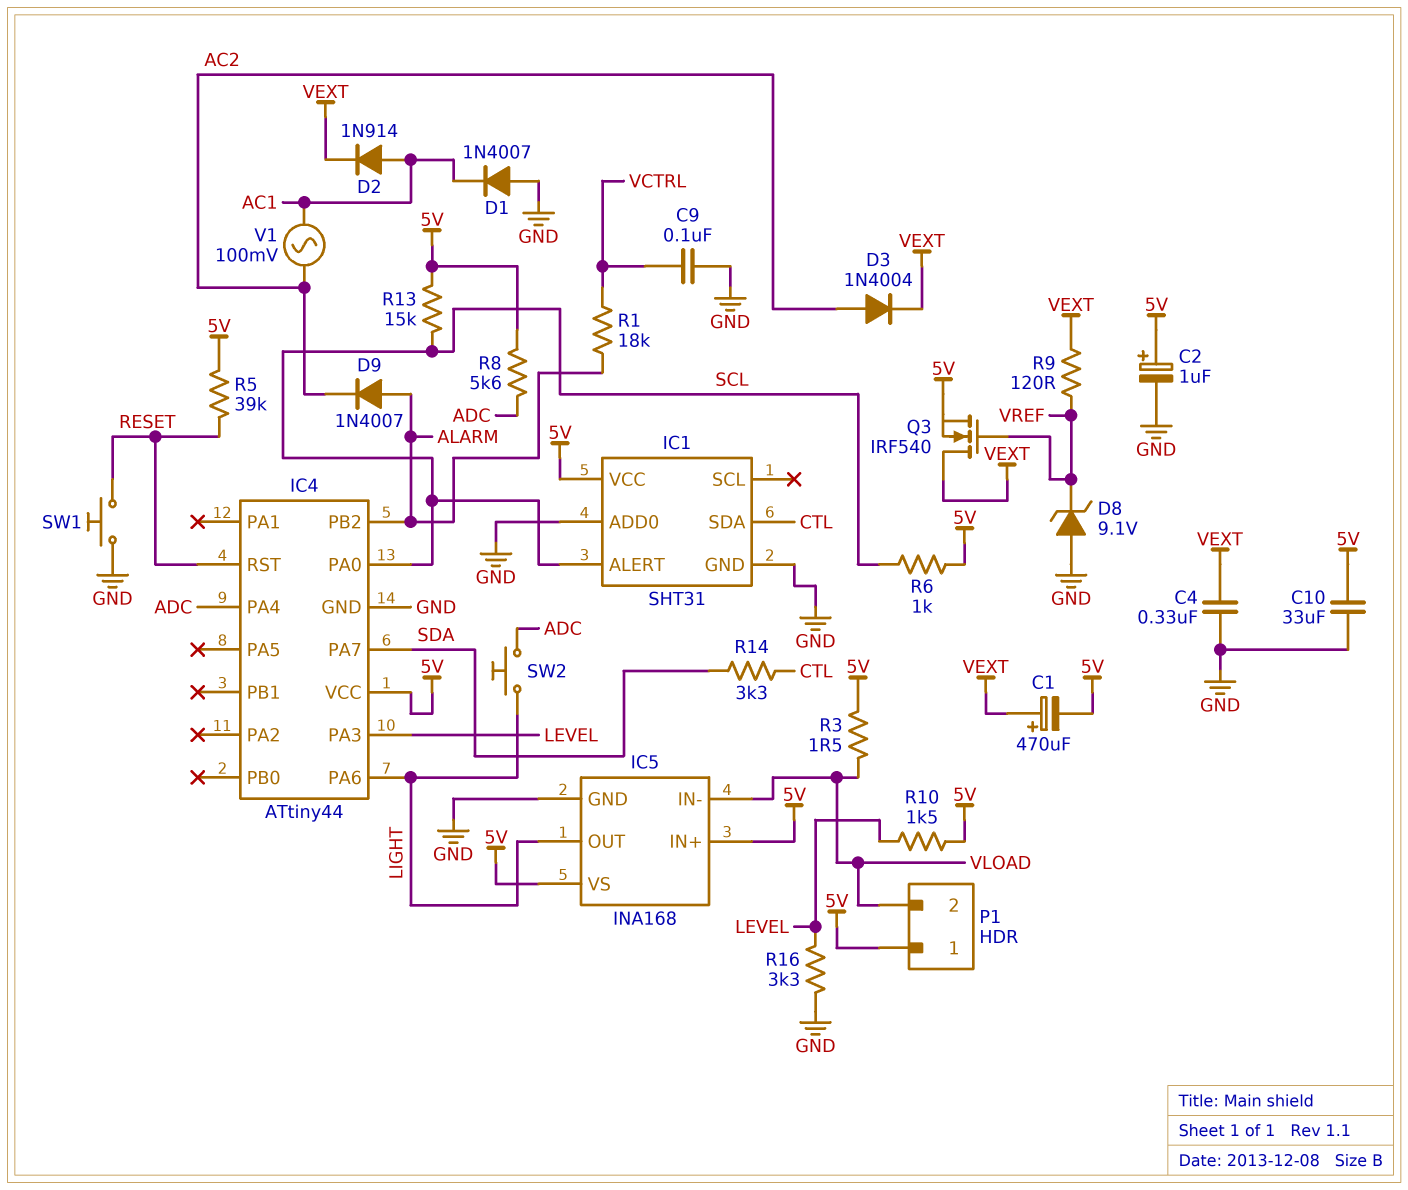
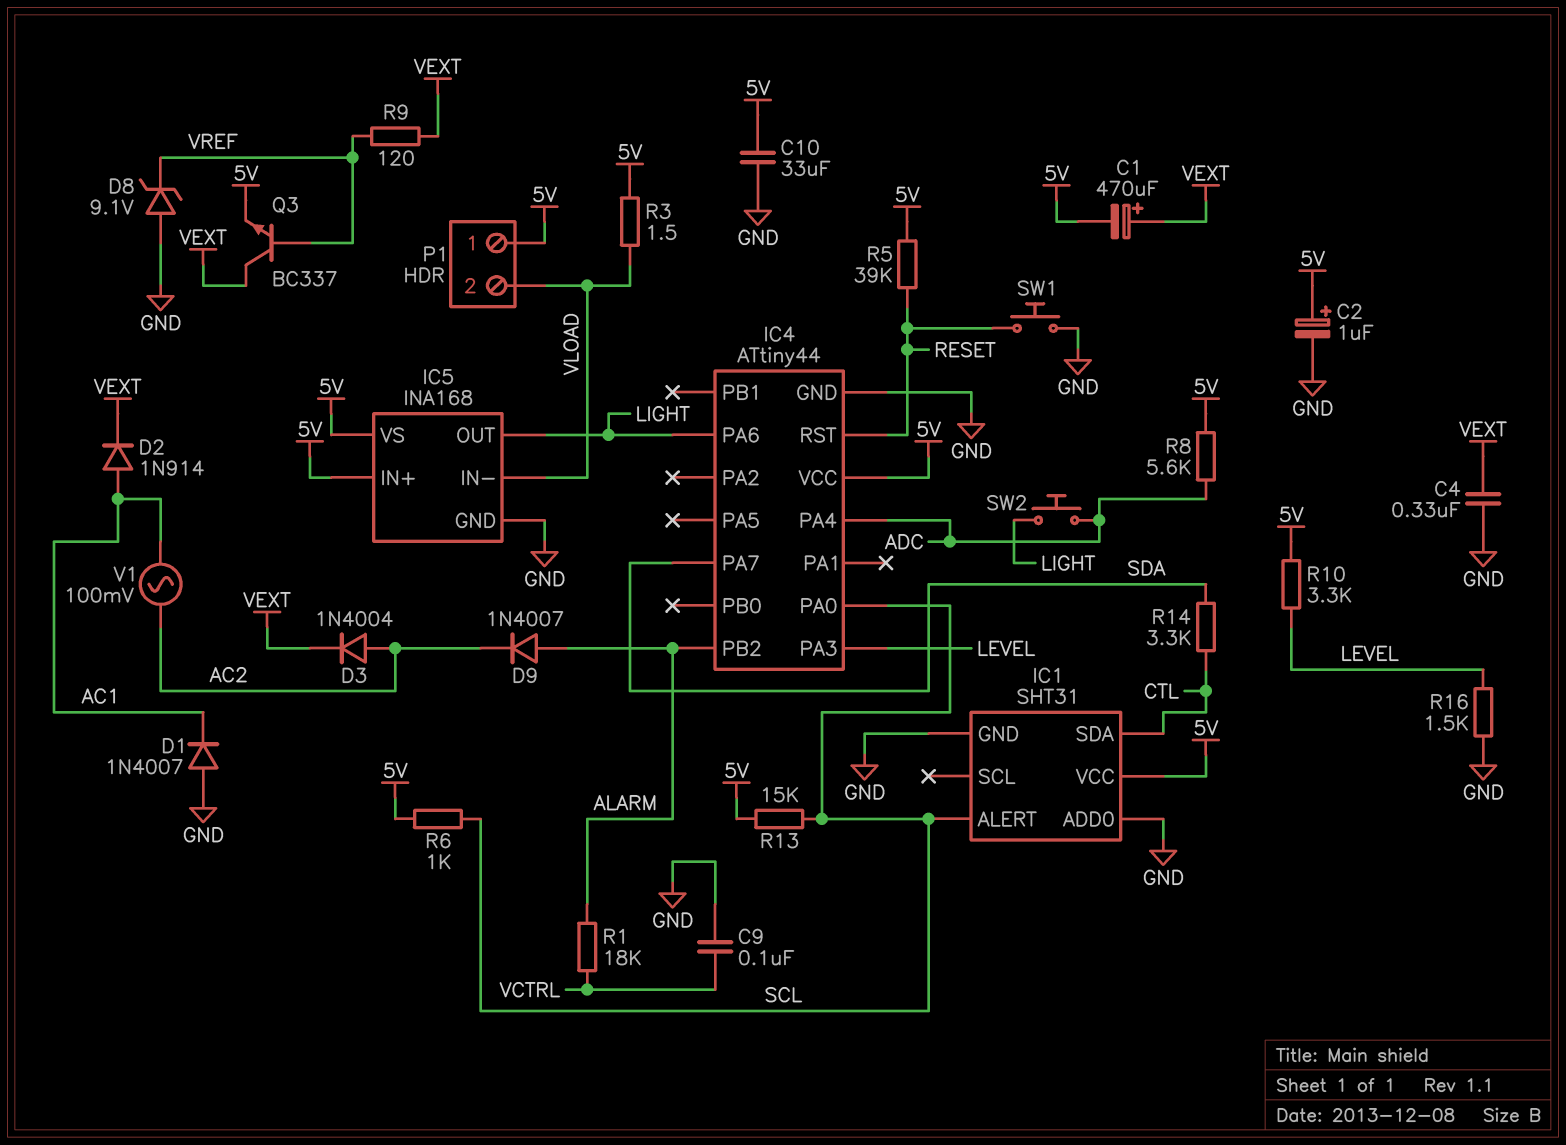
Q3: NMOS IRF540 (G VREF, D VEXT, S 5V) -> NPN BC337 (B VREF, C VEXT, E 5V)
R10: 1.5k (5V, LEVEL) -> 3.3k (5V, LEVEL)
R16: 3.3k (GND, LEVEL) -> 1.5k (GND, LEVEL)

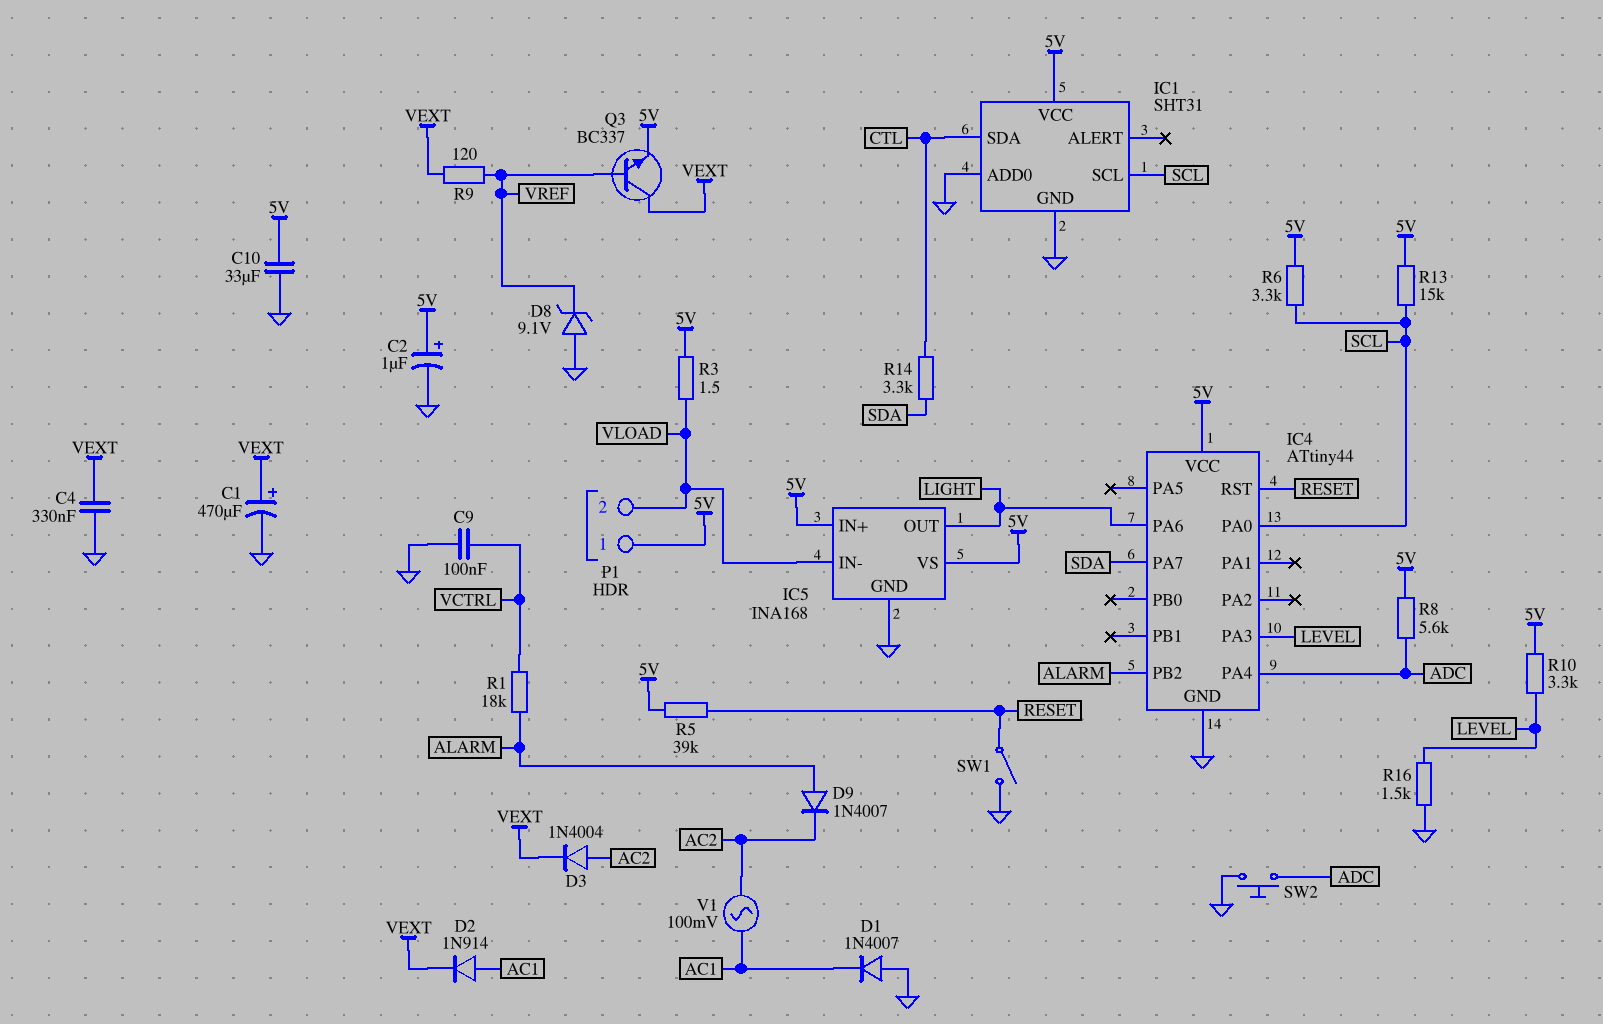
C1: 470uF (plus VEXT, minus 5V) -> 470uF (plus VEXT, minus GND)
IC1 pin ALERT: SCL -> none
IC1 pin SCL: none -> SCL
R6: 1k (5V, SCL) -> 3.3k (5V, SCL)
SW1: button (GND, RESET) -> switch (GND, RESET)
SW2: button (ADC, LIGHT) -> button (ADC, GND)

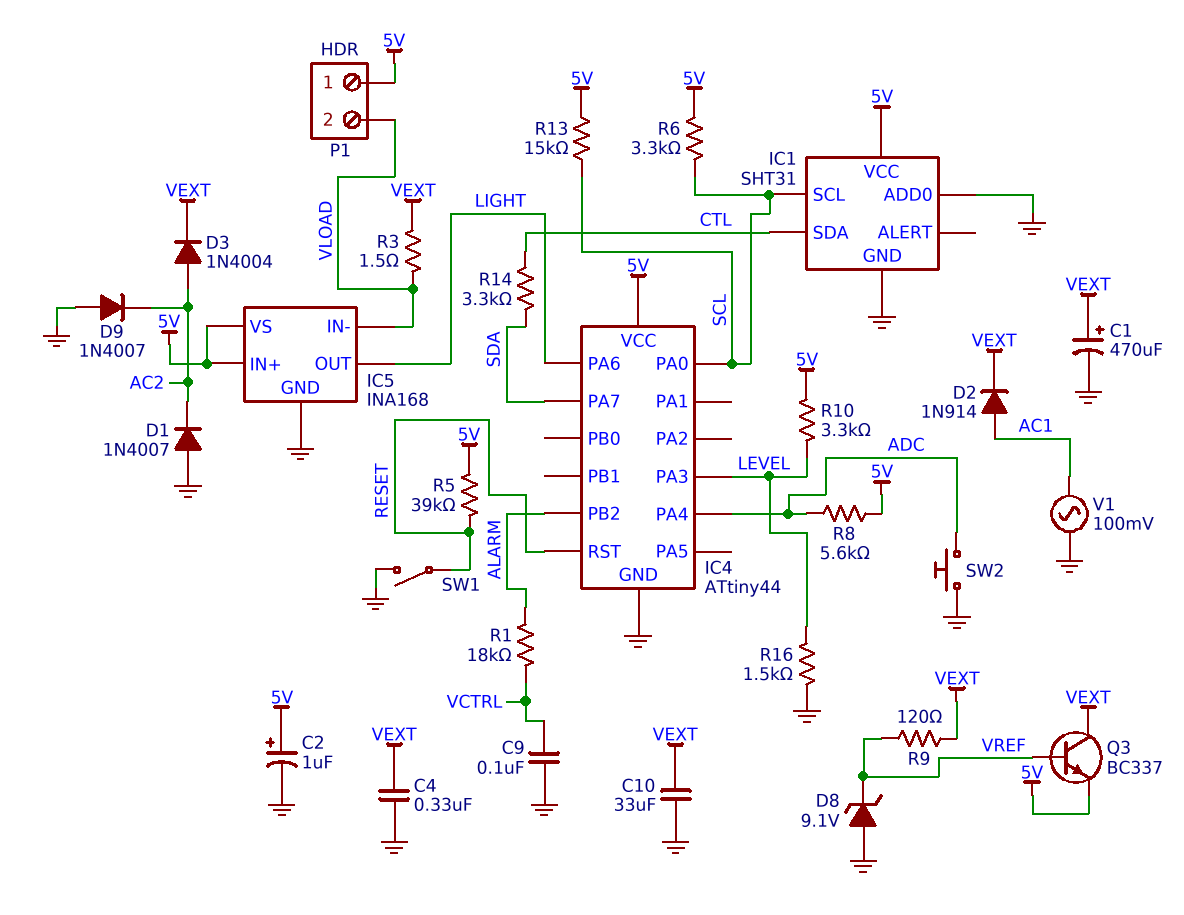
C10: 33uF (5V, GND) -> 33uF (GND, VEXT)
D1: diode 1N4007 (A GND, K AC1) -> diode 1N4007 (A GND, K AC2)
D9: diode 1N4007 (A ALARM, K AC2) -> diode 1N4007 (A GND, K AC2)
R3: 1.5 (5V, VLOAD) -> 1.5 (VEXT, VLOAD)
V1: AC 100mV (AC1, AC2) -> AC 100mV (AC1, GND)

